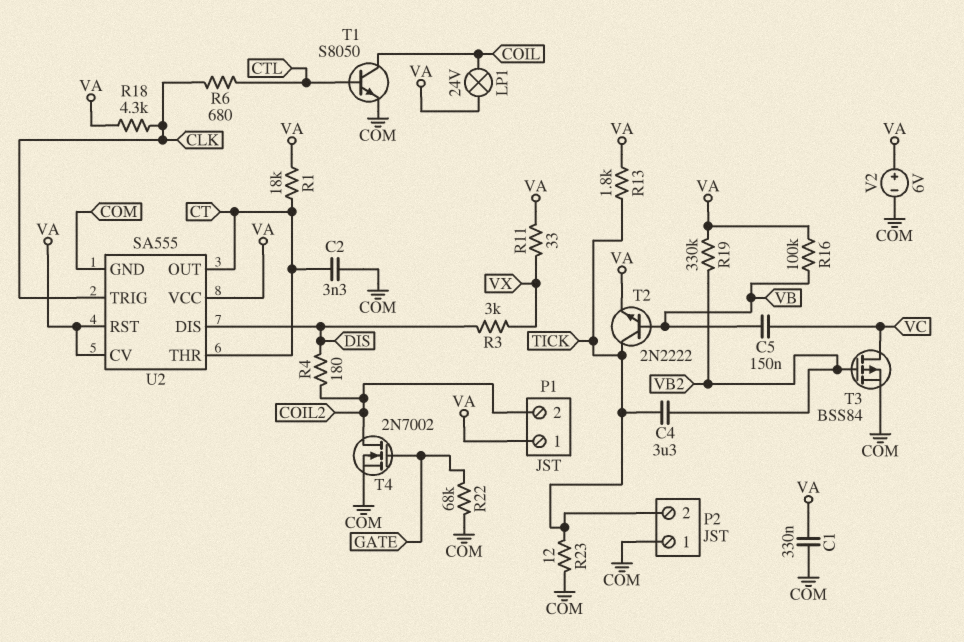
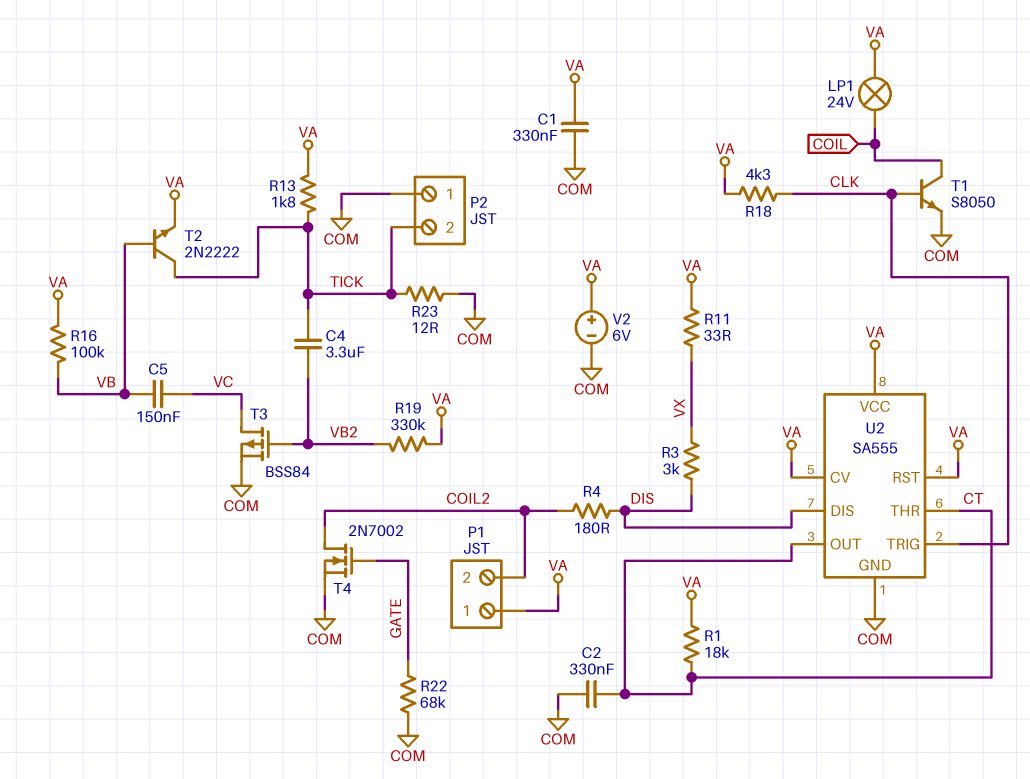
C2: 3.3nF (COM, CT) -> 330nF (COM, CT)
R6: 680 (CLK, CTL) -> none
T1: NPN S8050 (B CTL, C COIL, E COM) -> NPN S8050 (B CLK, C COIL, E COM)

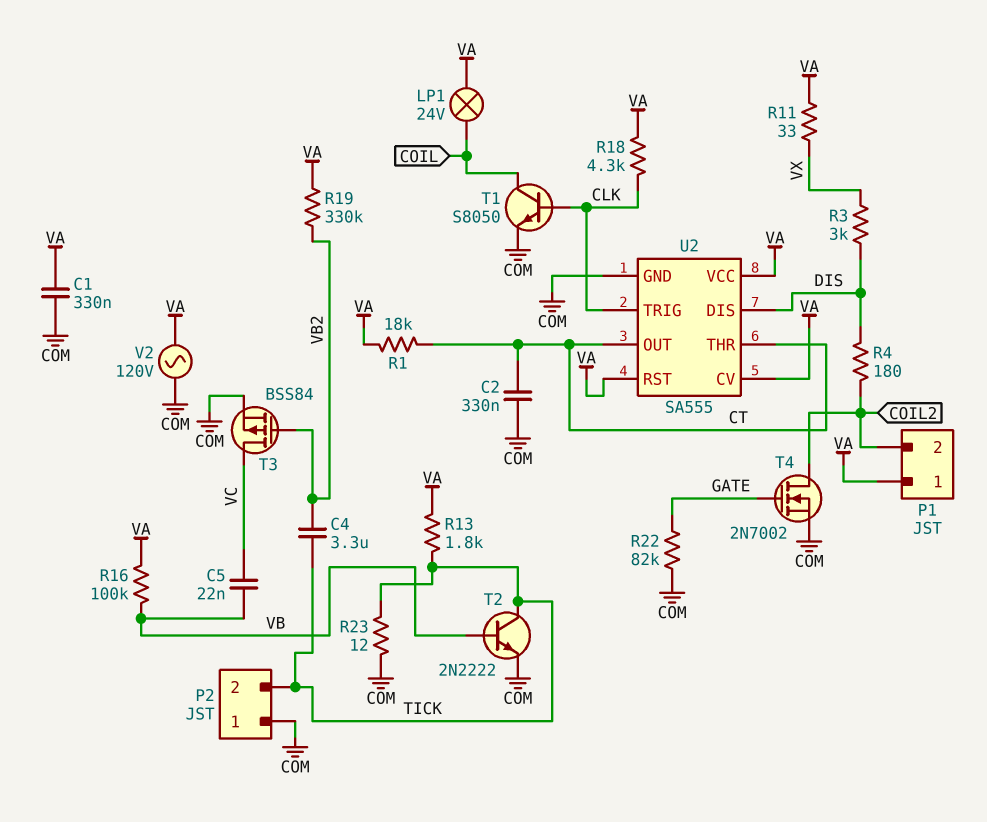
C5: 150nF (VB, VC) -> 22nF (VB, VC)
R22: 68k (COM, GATE) -> 82k (COM, GATE)
T2: NPN 2N2222 (B VB, C TICK, E VA) -> NPN 2N2222 (B VB, C TICK, E COM)
V2: 6V (plus VA, minus COM) -> AC 120V (COM, VA)

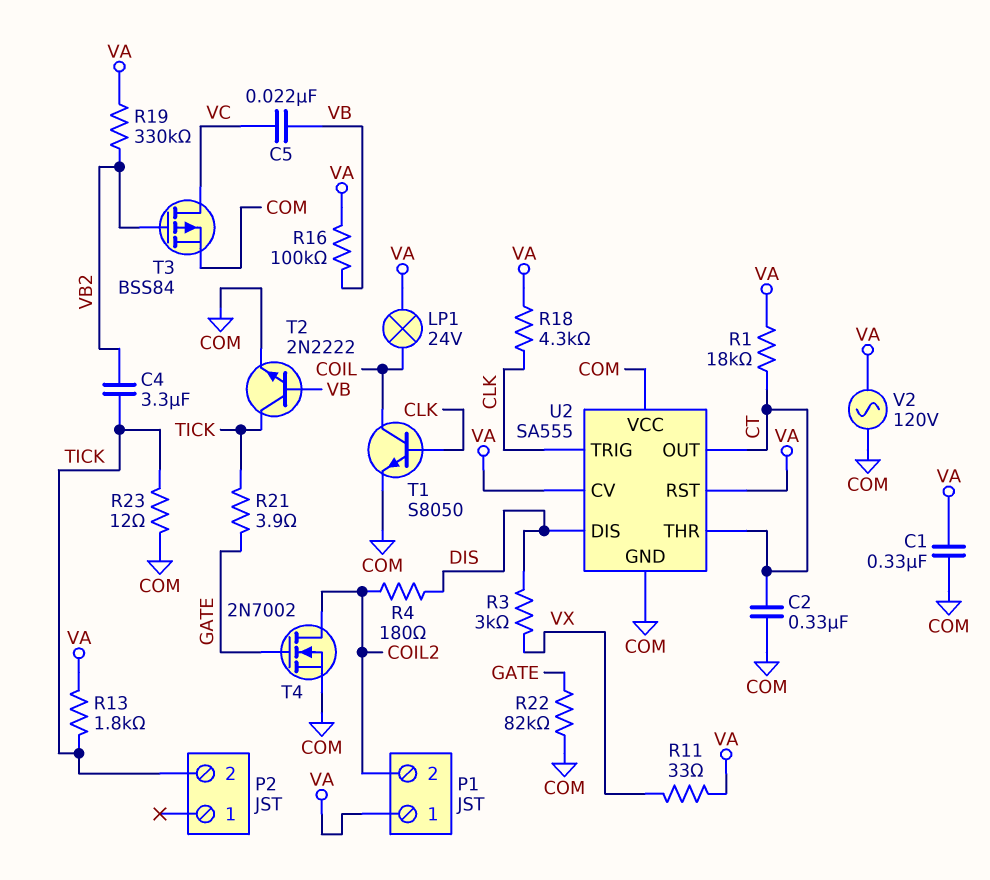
P2 pin 1: COM -> none
R21: none -> 3.9 (GATE, TICK)
U2 pin VCC: VA -> COM

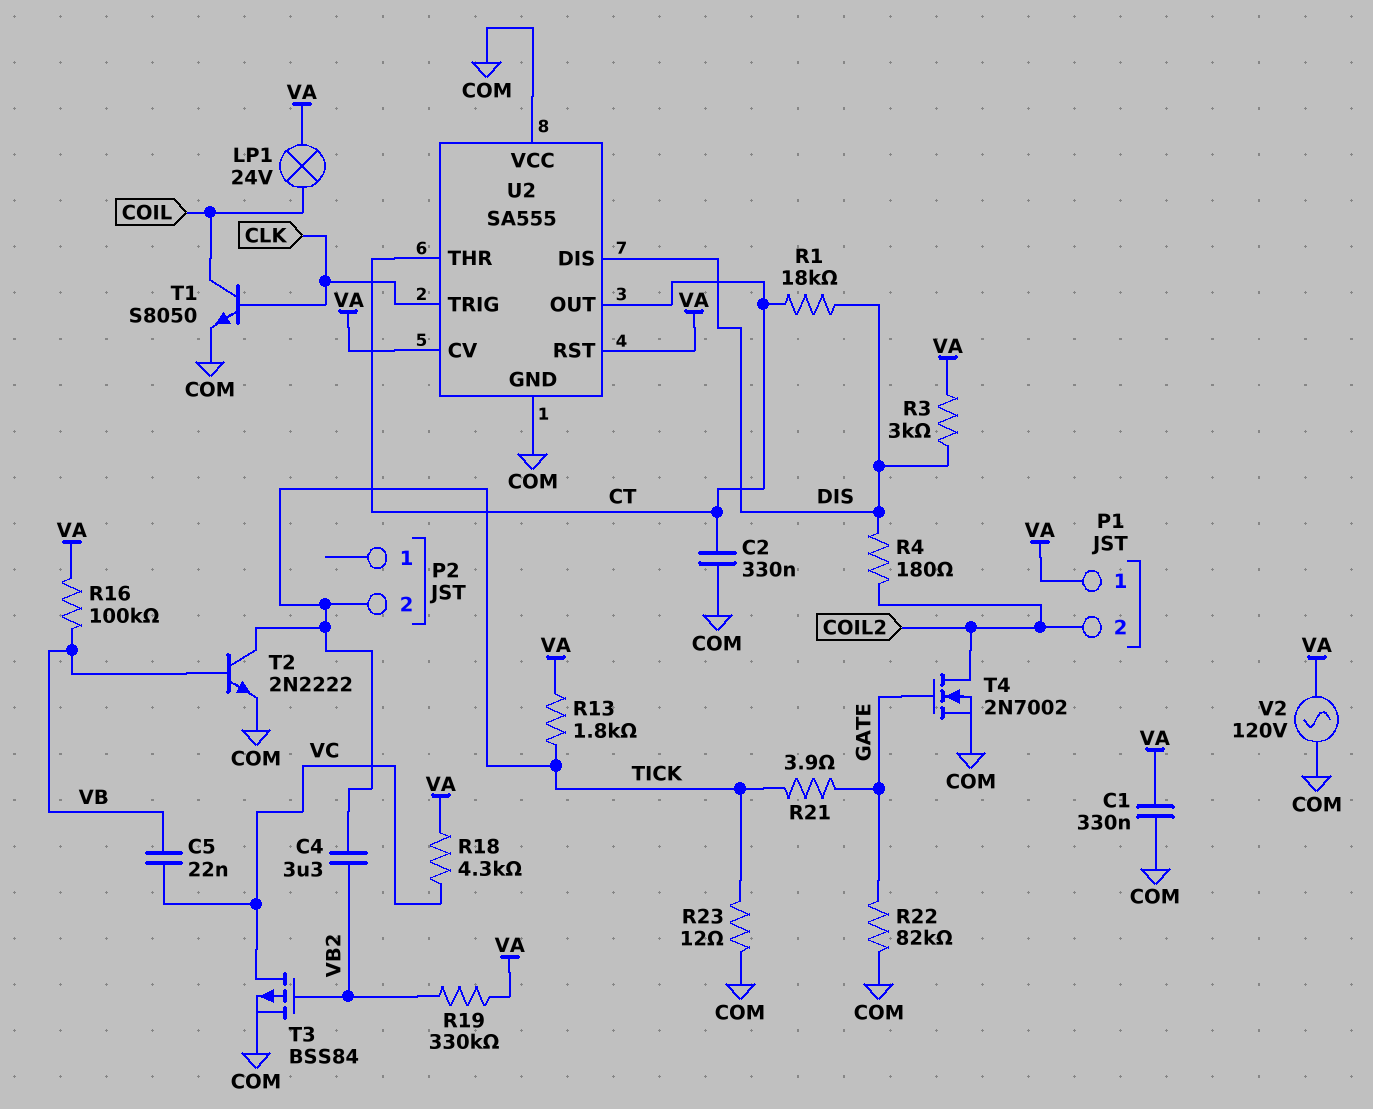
R1: 18k (CT, VA) -> 18k (CT, DIS)
R3: 3k (DIS, VX) -> 3k (DIS, VA)
R11: 33 (VA, VX) -> none
R18: 4.3k (CLK, VA) -> 4.3k (VA, VC)

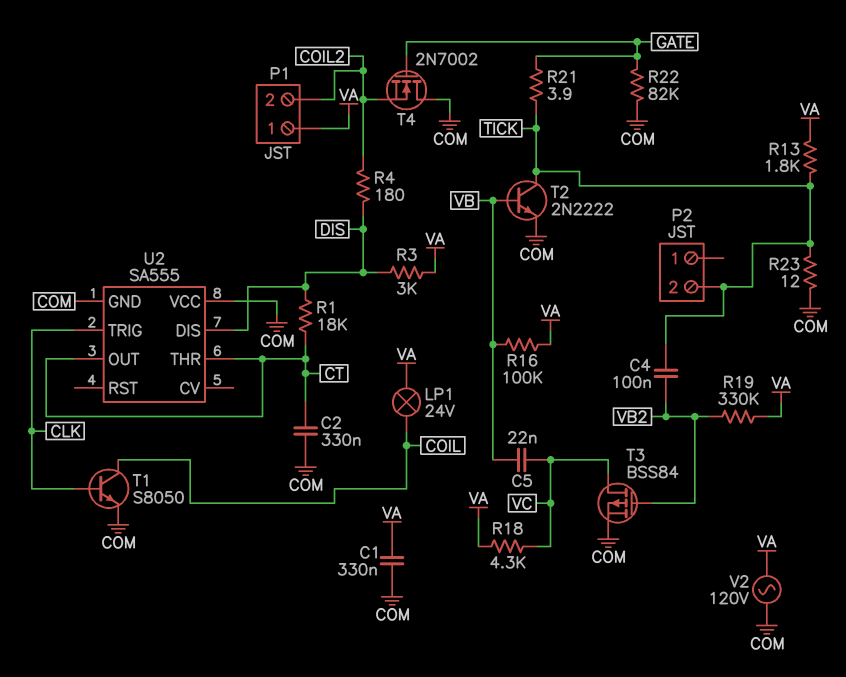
C4: 3.3uF (TICK, VB2) -> 100nF (TICK, VB2)
T4: NMOS 2N7002 (G GATE, D COIL2, S COM) -> NMOS 2N7002 (G GATE, D COM, S COIL2)
U2 pin CV: VA -> none
U2 pin RST: VA -> none

